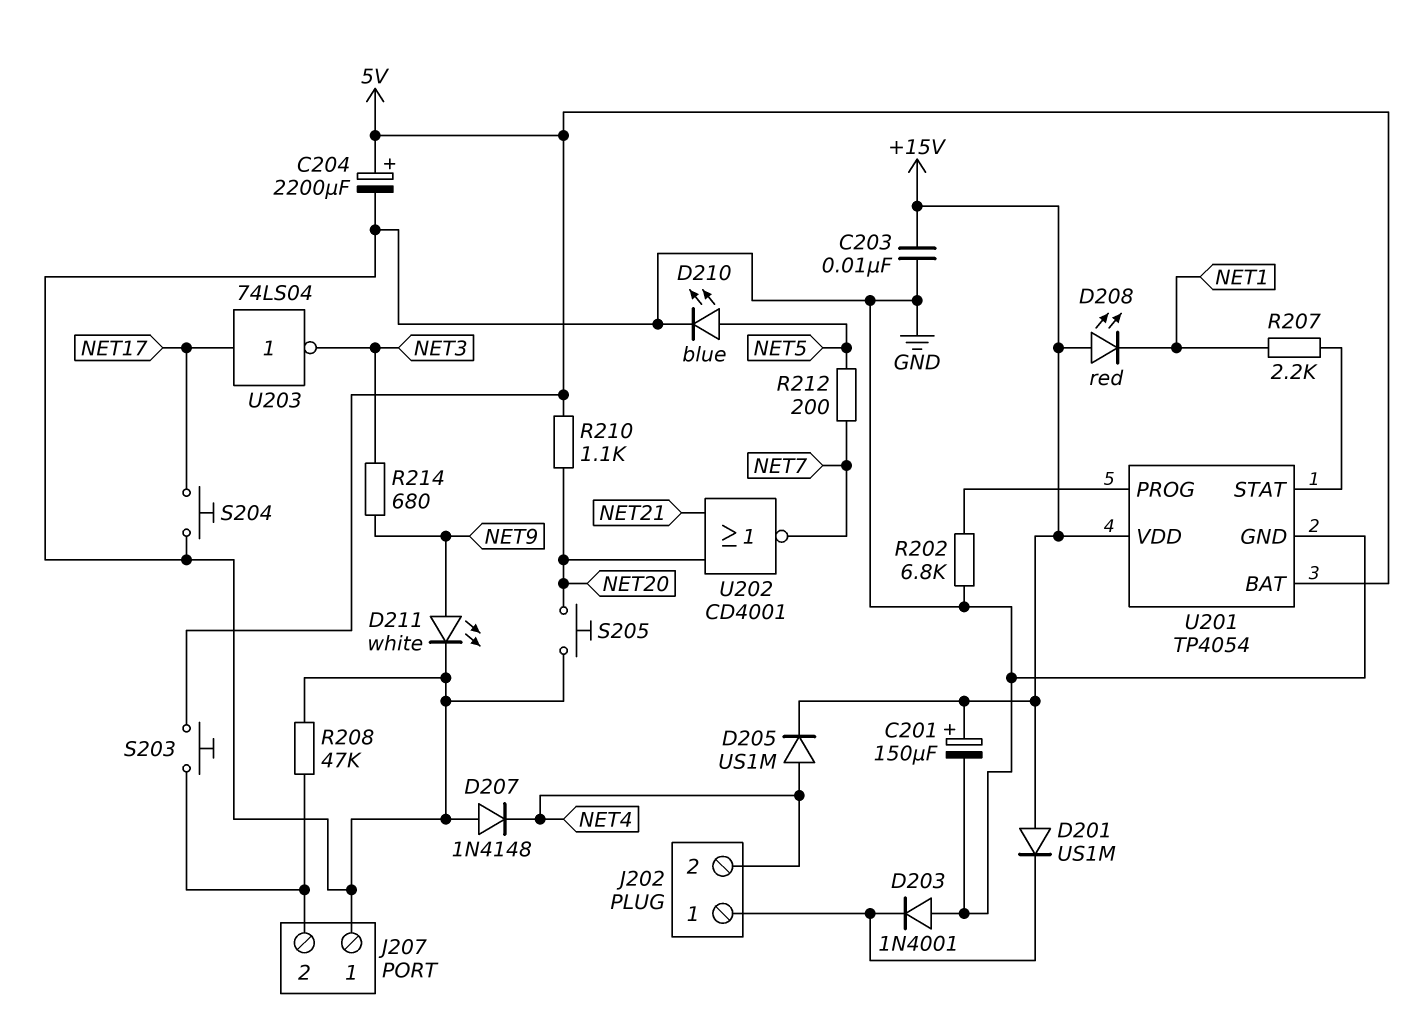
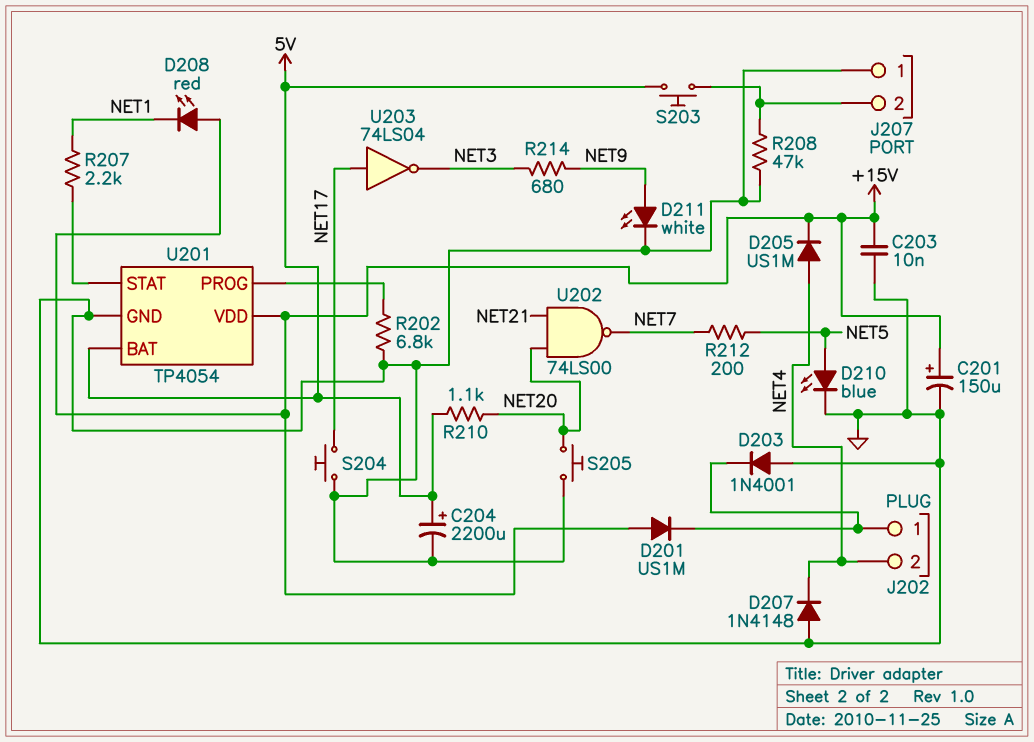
U202: NOR CD4001 (in NET20, in NET21, out NET7) -> NAND 74LS00 (in NET20, in NET21, out NET7)

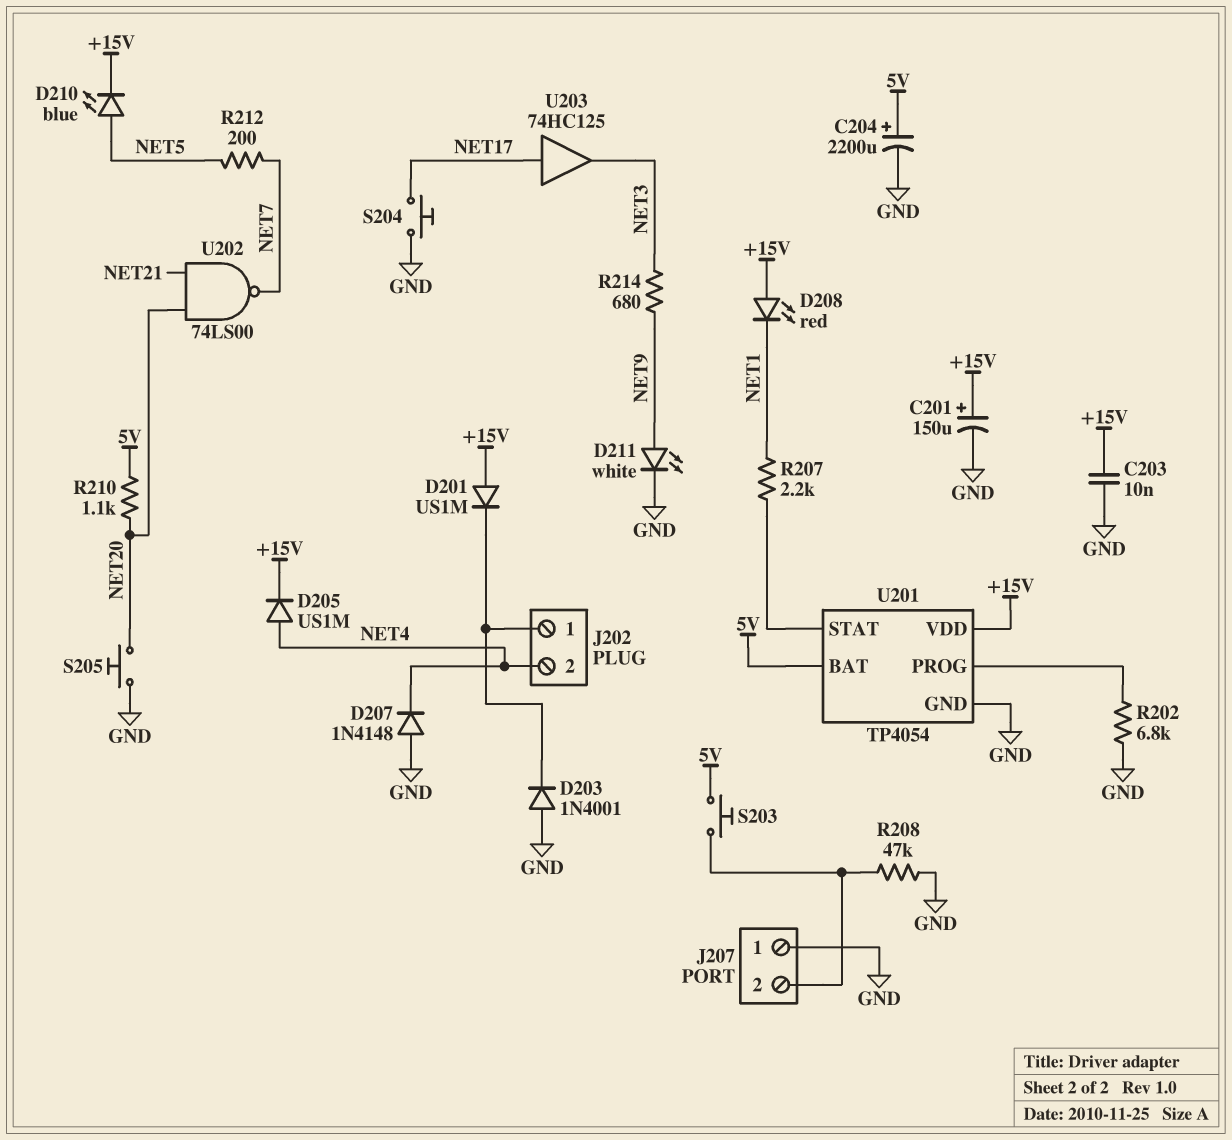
D210: LED blue (A NET5, K GND) -> LED blue (A NET5, K +15V)
U203: NOT 74LS04 (in NET17, out NET3) -> buffer 74HC125 (in NET17, out NET3)

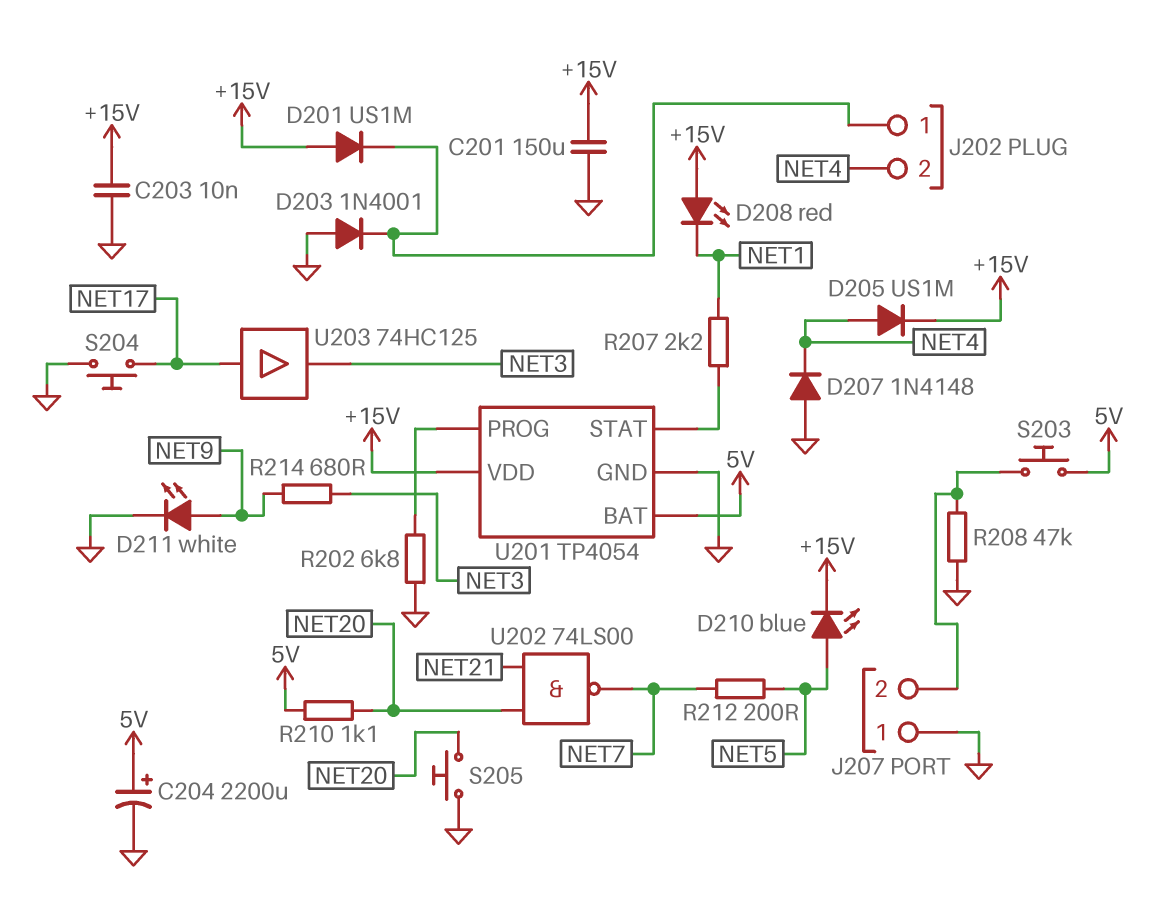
C201: 150uF (plus +15V, minus GND) -> 150uF (+15V, GND)

